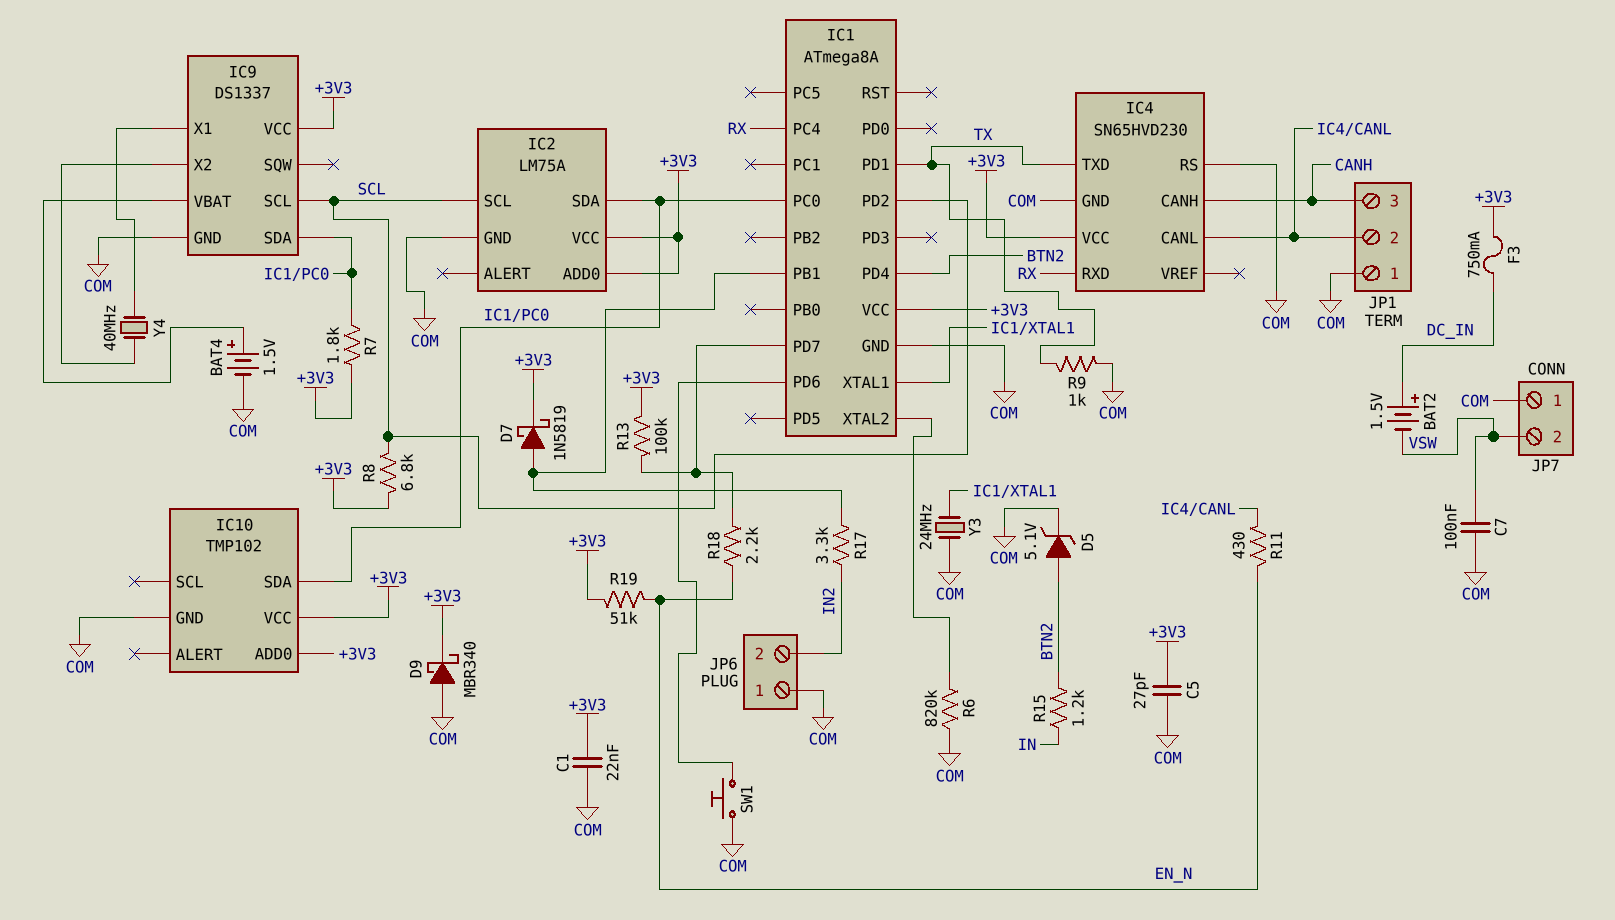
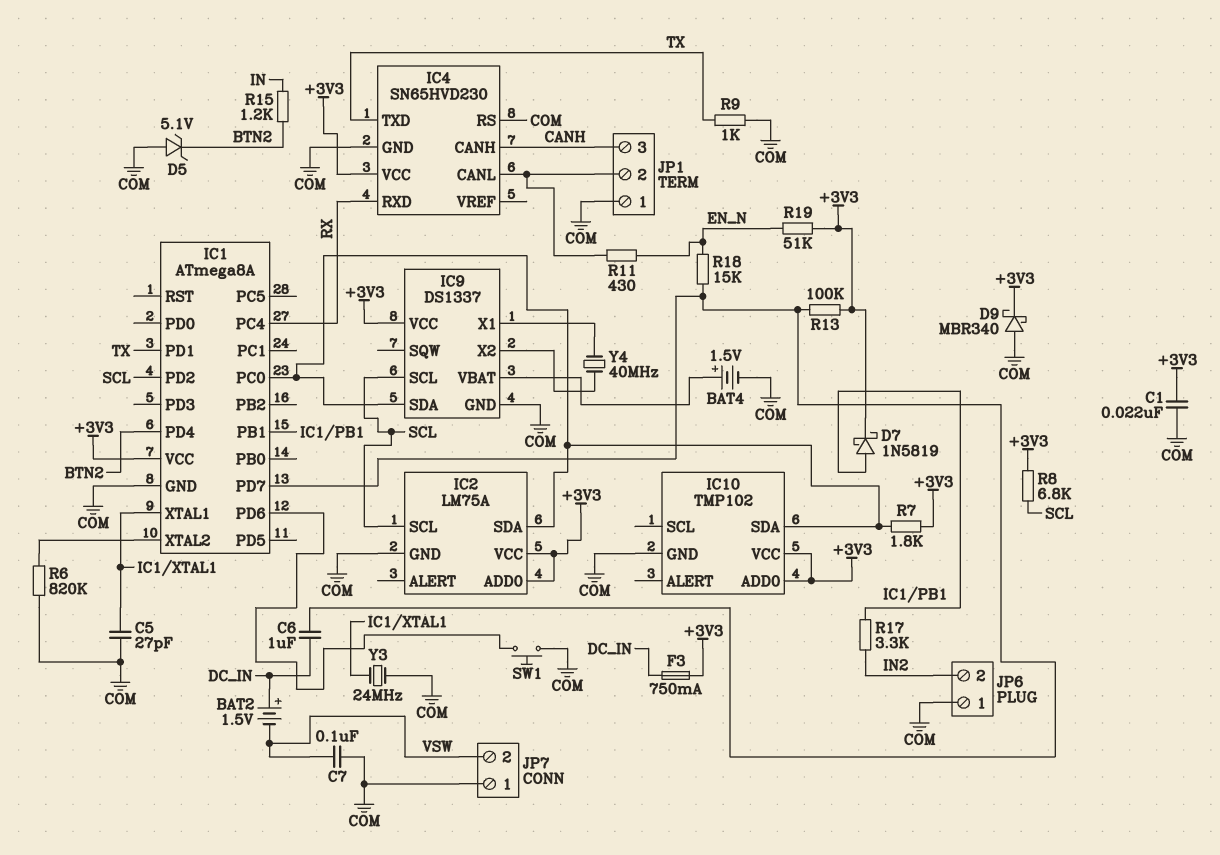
C5: 27pF (+3V3, COM) -> 27pF (COM, IC1/XTAL1)
C6: none -> 1uF (DC_IN, IC1/PD7)
D5: zener 5.1V (A BTN2, K COM) -> zener 5.1V (A COM, K BTN2)
R18: 2.2k (EN_N, IC1/PD7) -> 15k (EN_N, IC1/PD7)

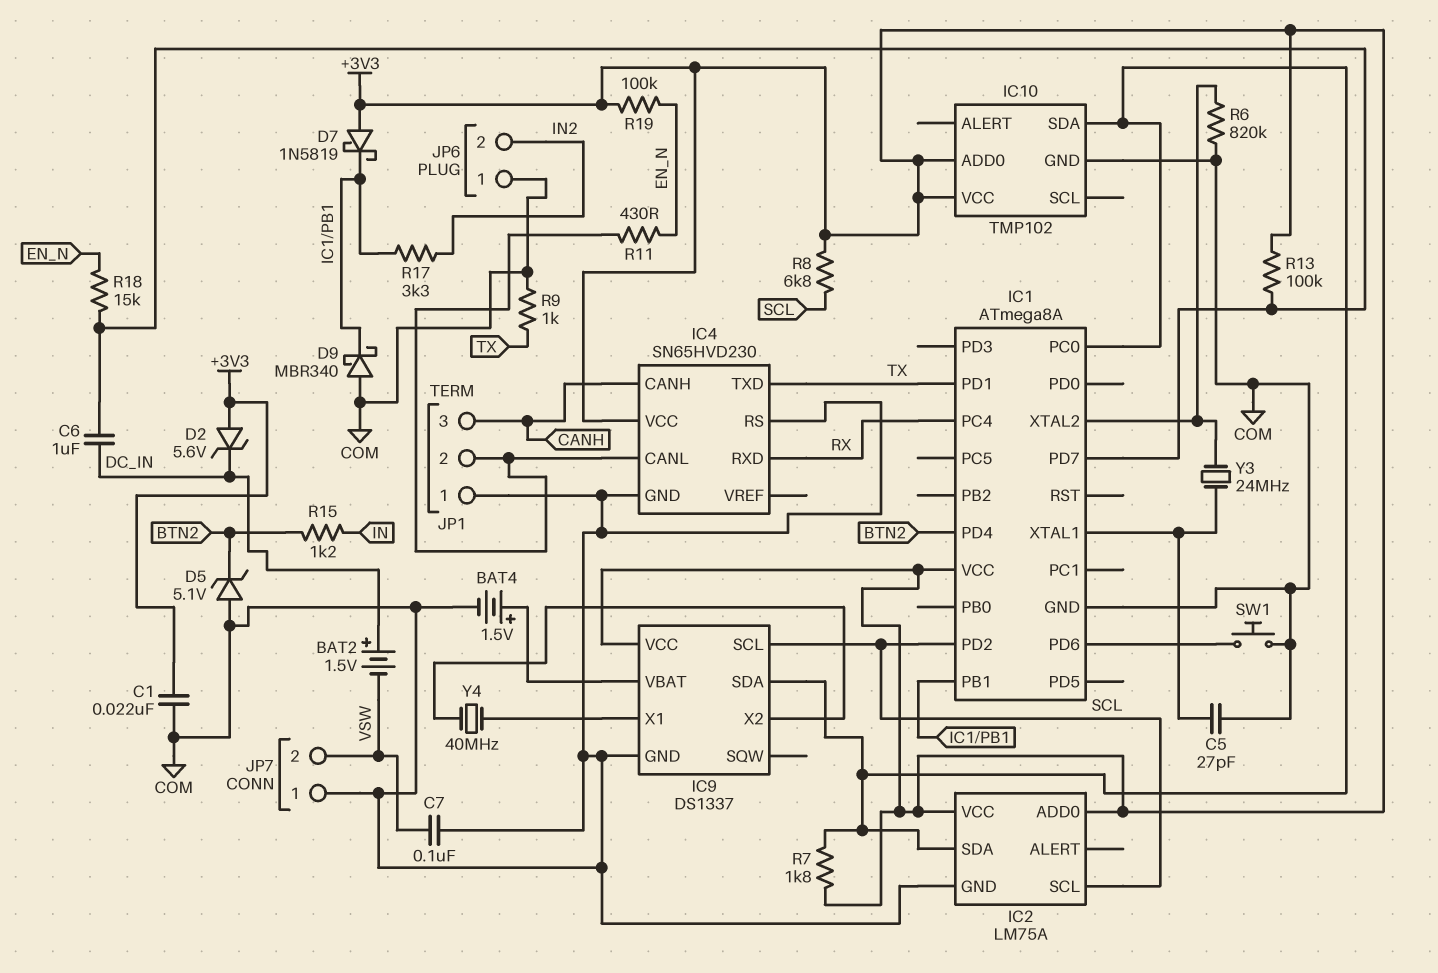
D2: none -> zener 5.6V (A +3V3, K DC_IN)
D7: schottky 1N5819 (A IC1/PB1, K +3V3) -> schottky 1N5819 (A +3V3, K IC1/PB1)
D9: schottky MBR340 (A COM, K +3V3) -> schottky MBR340 (A COM, K IC1/PB1)
F3: 750mA (+3V3, DC_IN) -> none
R19: 51k (+3V3, EN_N) -> 100k (+3V3, EN_N)
Y3: 24MHz (COM, IC1/XTAL1) -> 24MHz (IC1/XTAL1, IC1/XTAL2)

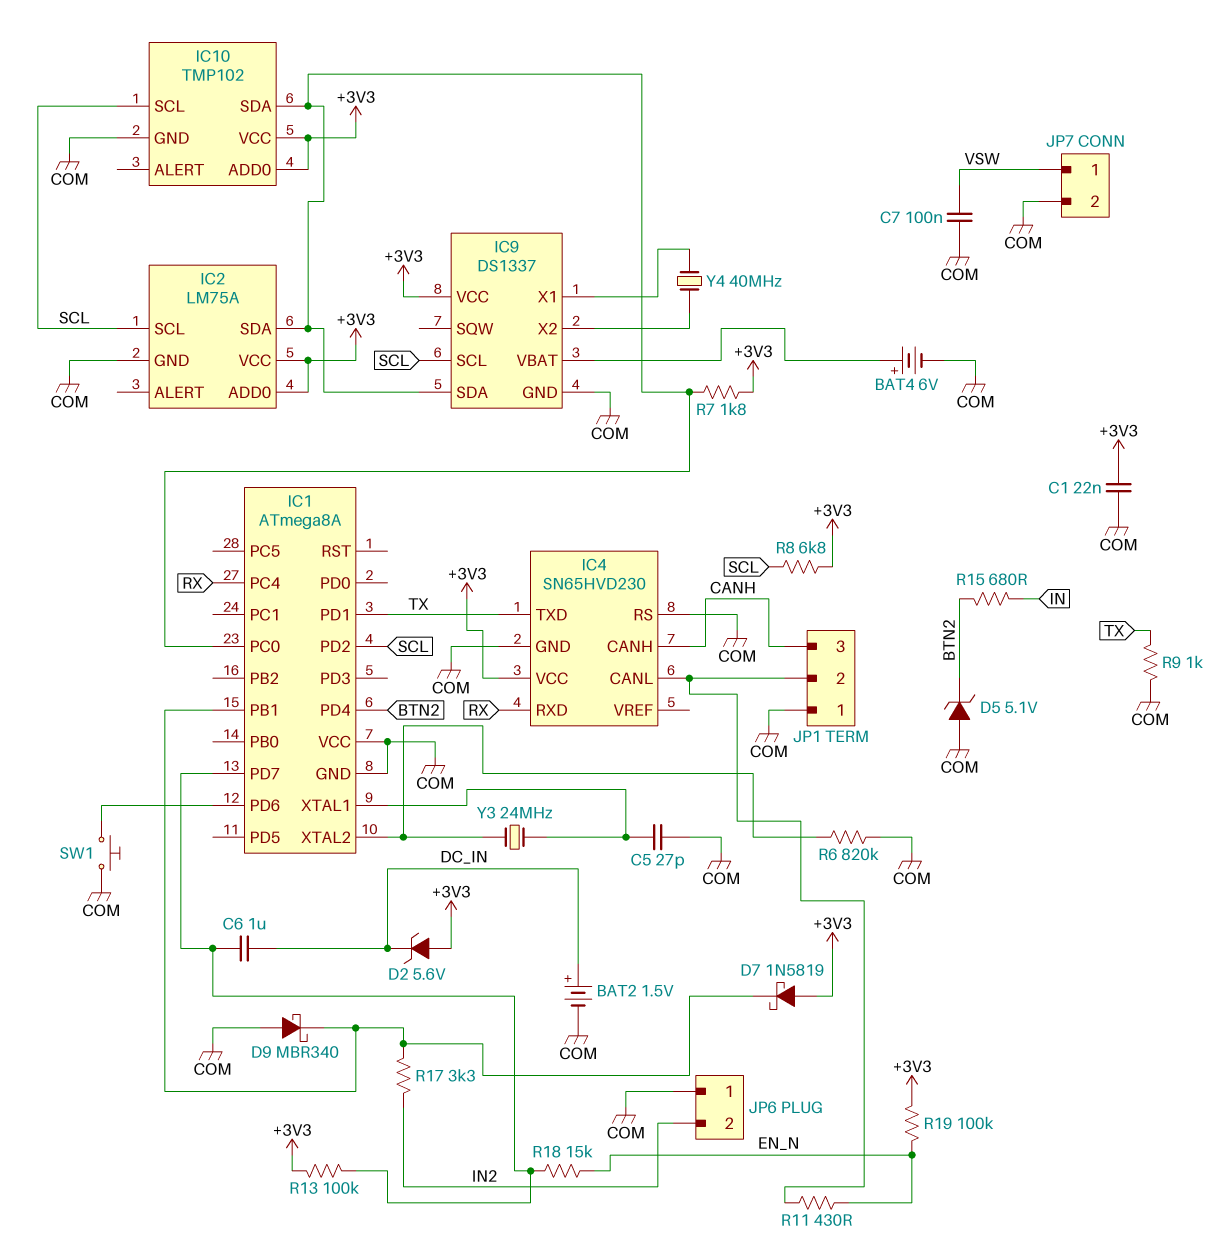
BAT2: 1.5V (plus DC_IN, minus VSW) -> 1.5V (plus DC_IN, minus COM)
BAT4: 1.5V (plus IC9/VBAT, minus COM) -> 6V (plus IC9/VBAT, minus COM)
IC1 pin VCC: +3V3 -> COM
IC10 pin SCL: none -> SCL
JP7 pin 1: COM -> VSW
JP7 pin 2: VSW -> COM
R15: 1.2k (BTN2, IN) -> 680 (BTN2, IN)

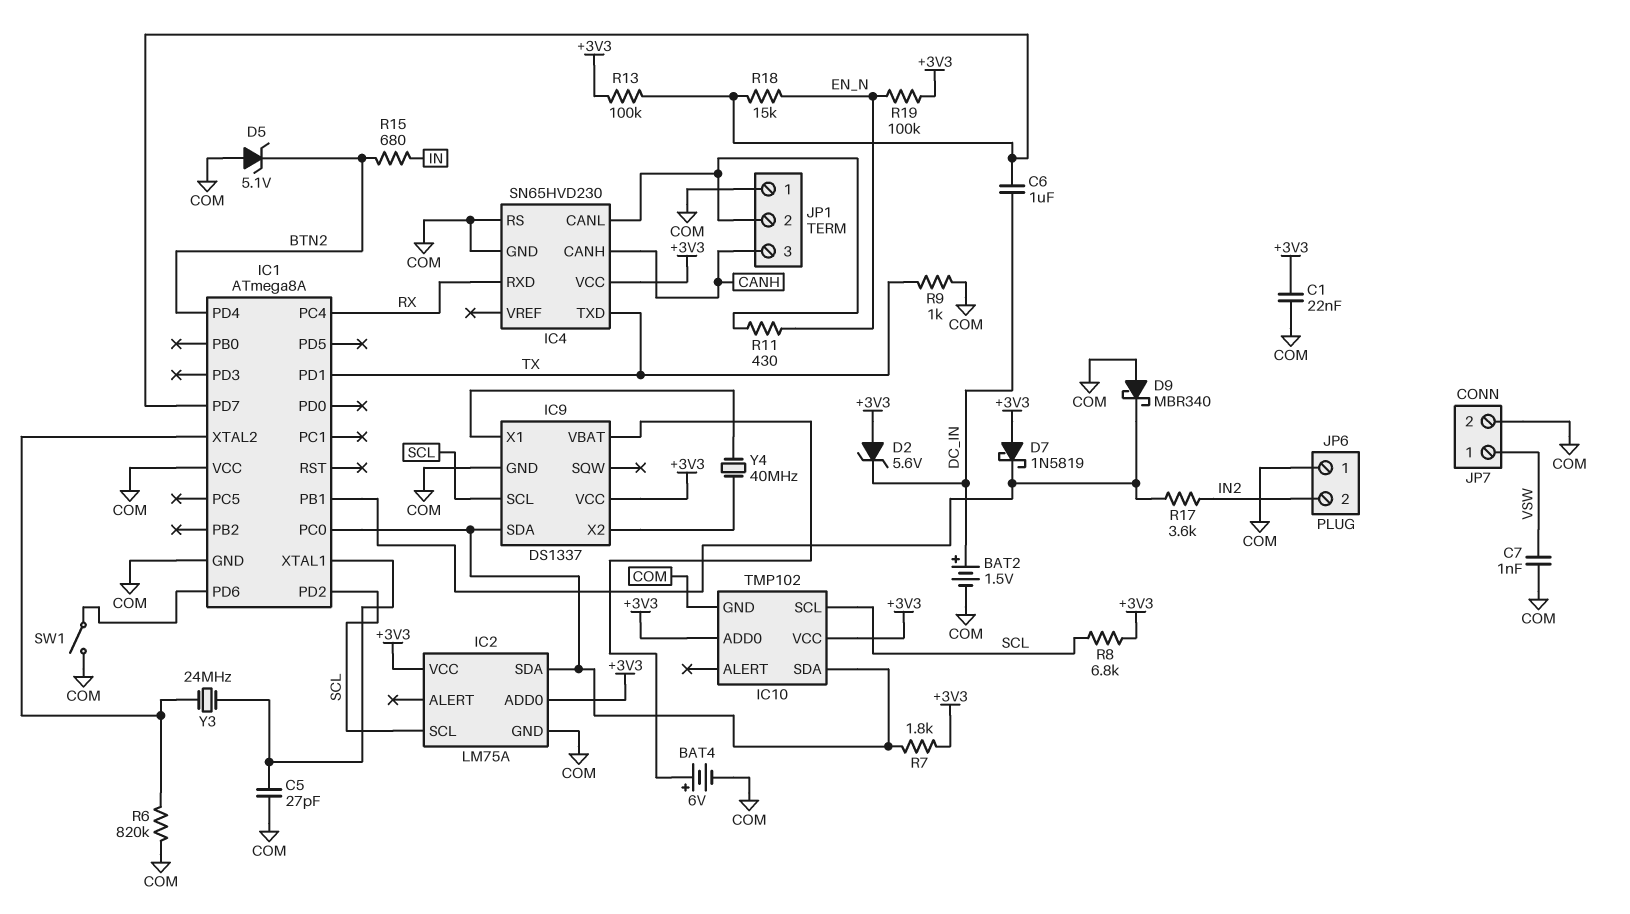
C7: 100nF (COM, VSW) -> 1nF (COM, VSW)
R17: 3.3k (IC1/PB1, IN2) -> 3.6k (IC1/PB1, IN2)
SW1: button (COM, IC1/PD6) -> switch (COM, IC1/PD6)

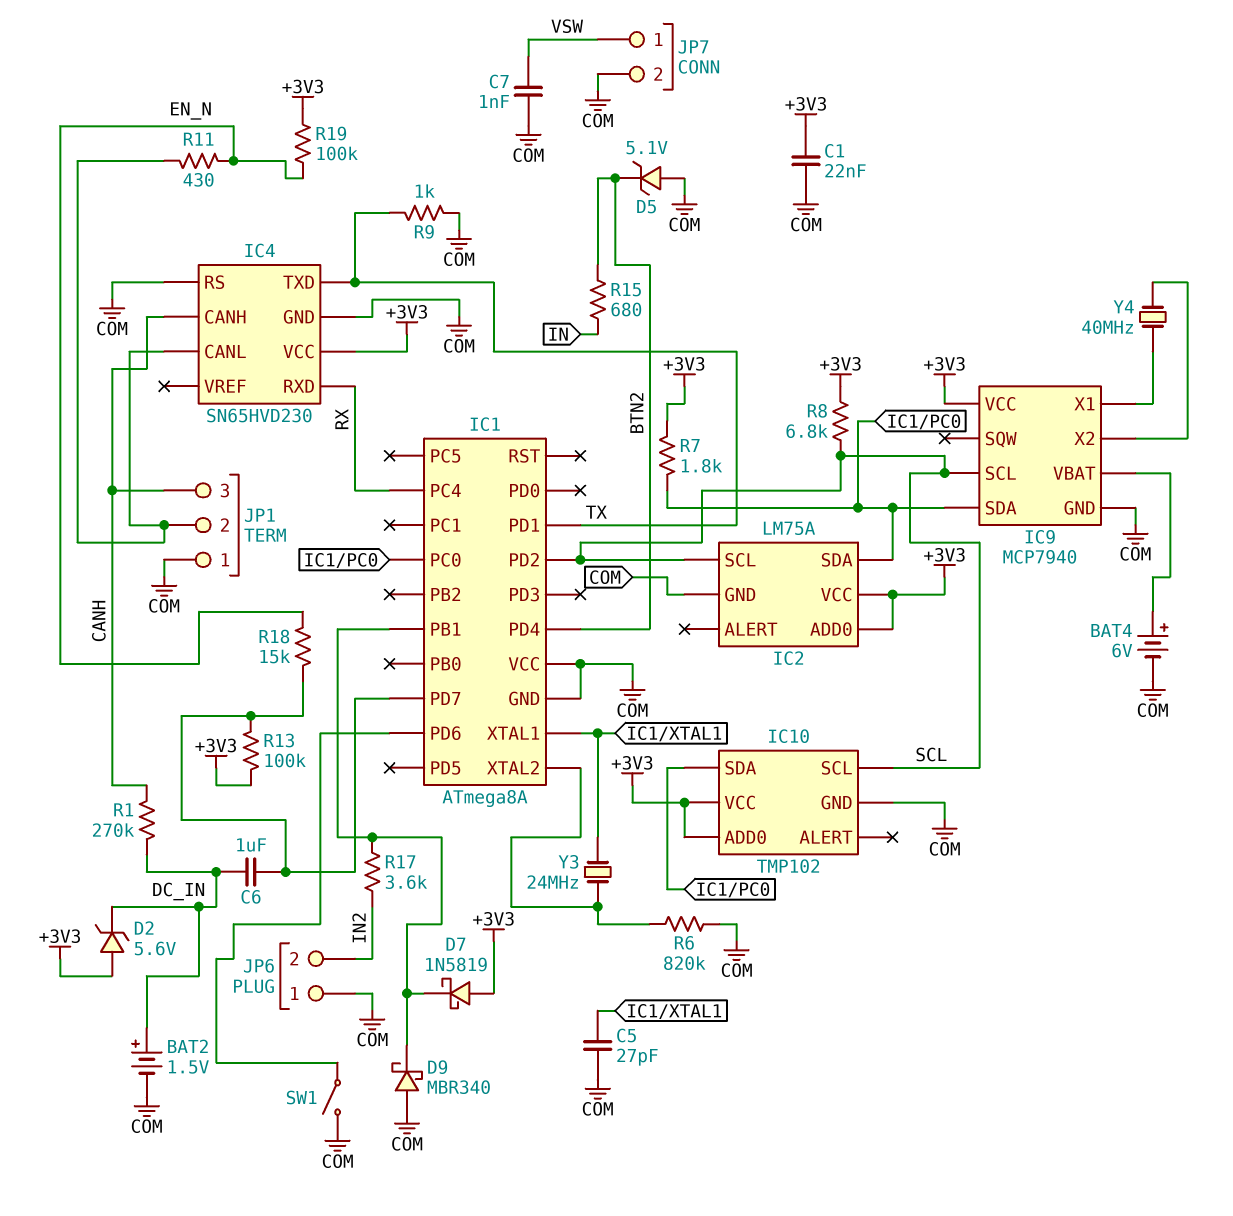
IC9: DS1337 -> MCP7940
R1: none -> 270k (CANH, DC_IN)

